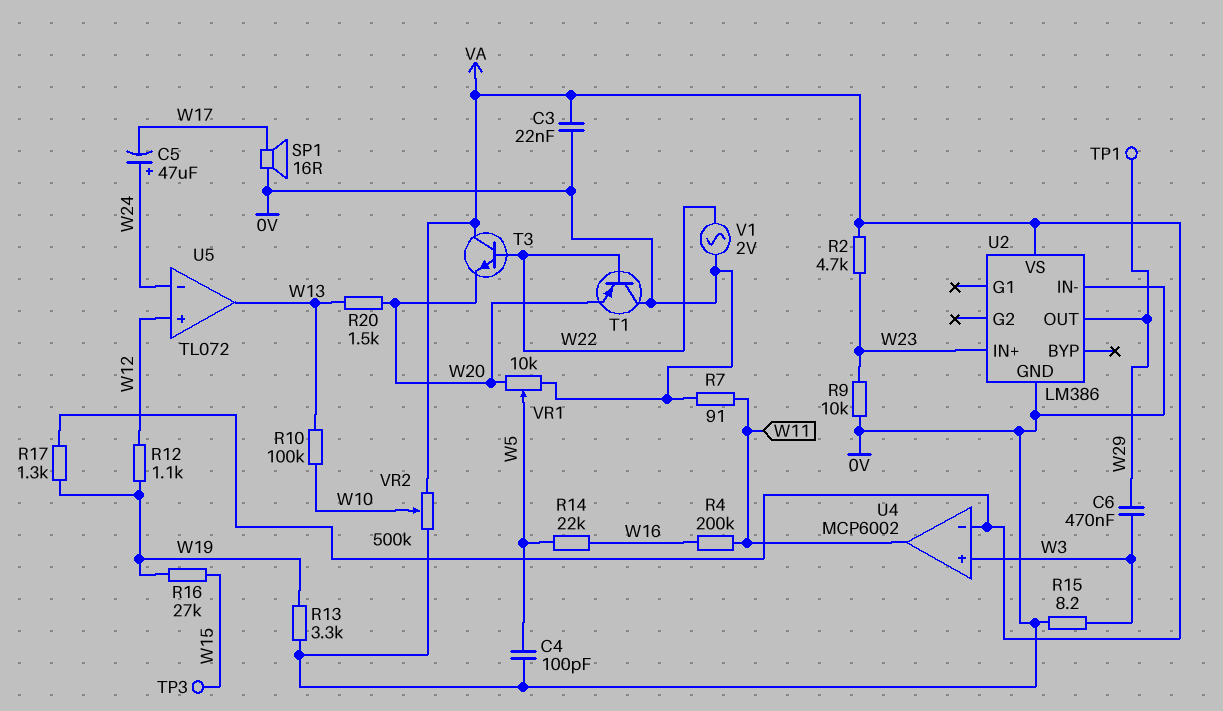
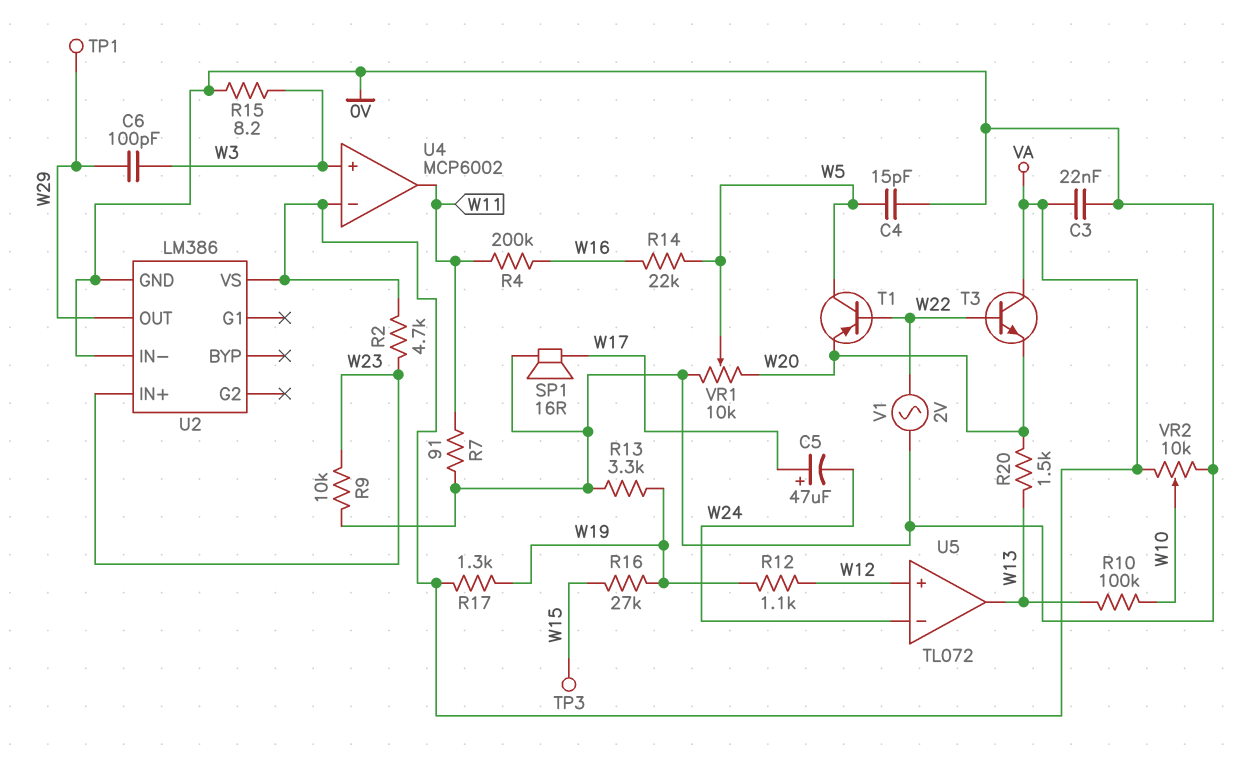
C4: 100pF (0V, W5) -> 15pF (0V, W5)
C5: 47uF (plus W24, minus W17) -> 47uF (plus W17, minus W24)
C6: 470nF (W3, W29) -> 100pF (W3, W29)
T1: PNP (B W22, C 0V, E W20) -> PNP (B W22, C W5, E W20)
VR2: 500k (0V, VA, wiper W10) -> 10k (0V, VA, wiper W10)

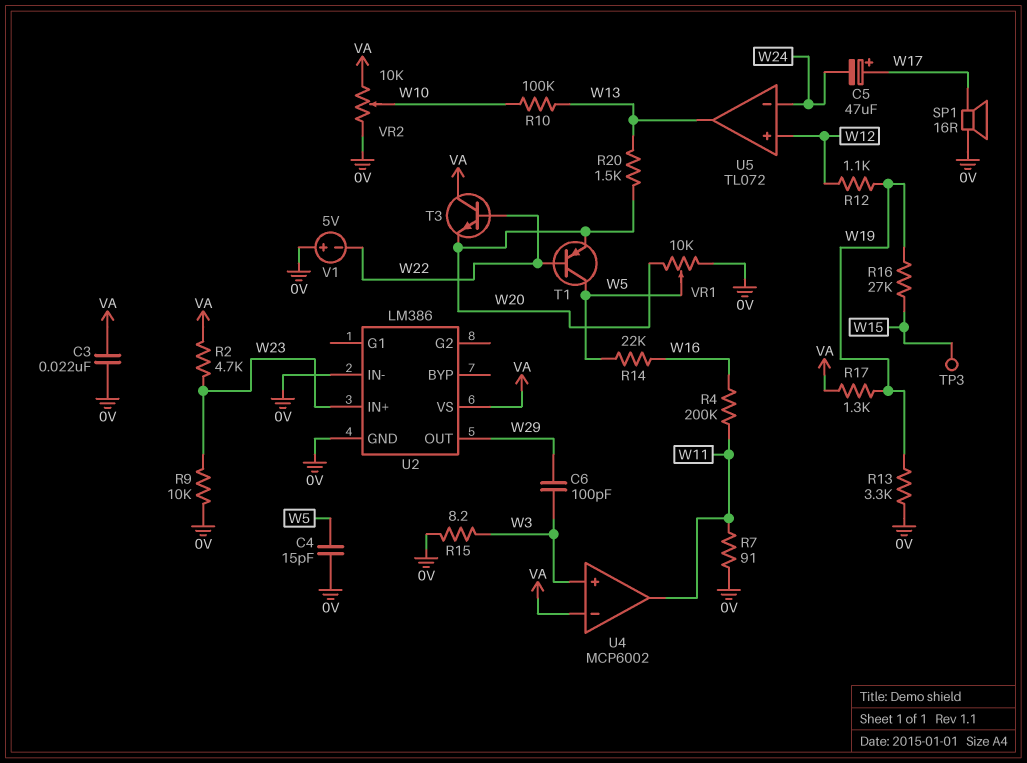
TP1: test point (W29) -> none
V1: AC 2V (0V, W22) -> 5V (plus 0V, minus W22)

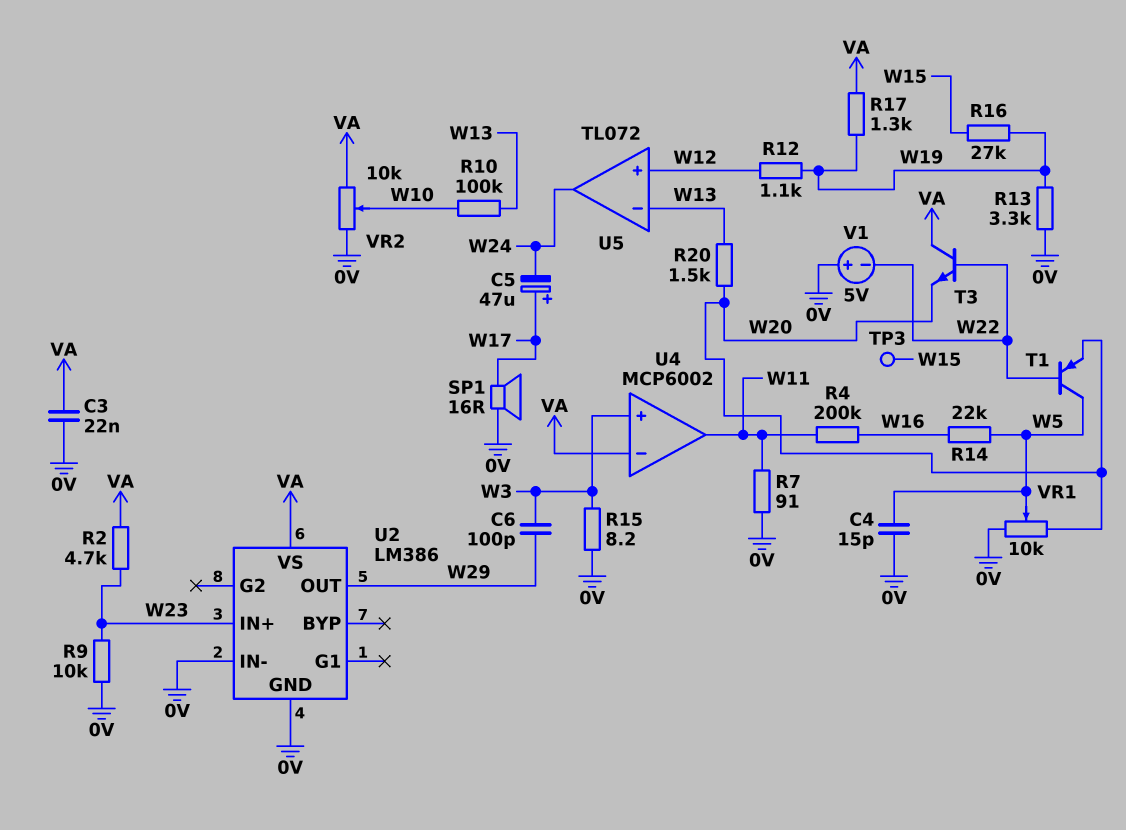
U5 pin in-: W24 -> W13
U5 pin out: W13 -> W24

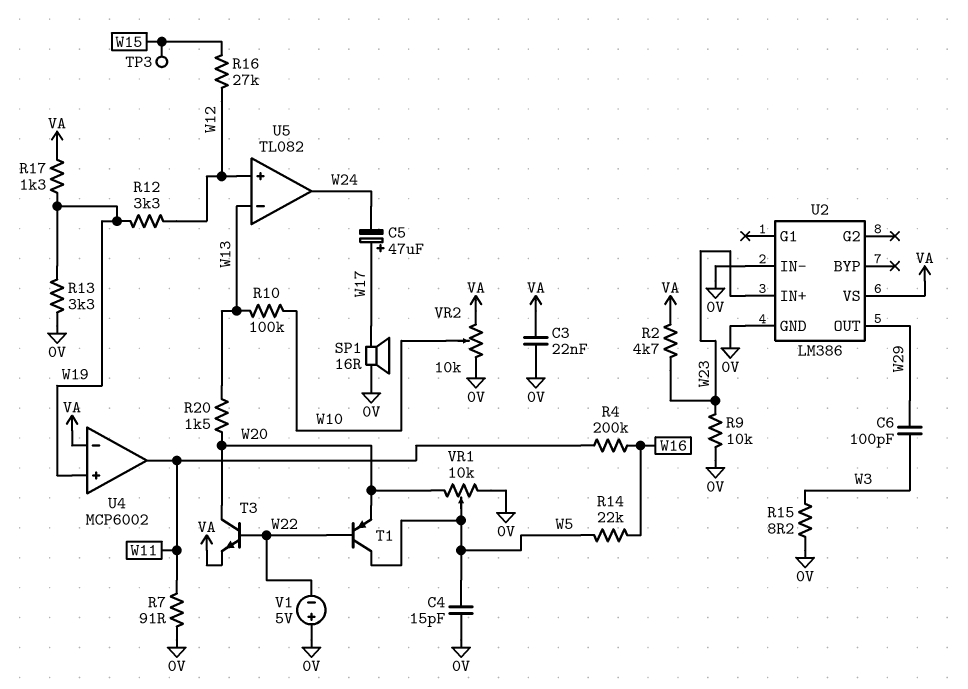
R12: 1.1k (W12, W19) -> 3.3k (W12, W19)
R16: 27k (W15, W19) -> 27k (W12, W15)
T3: NPN (B W22, C VA, E W20) -> NPN (B W22, C W20, E VA)
U4 pin in+: W3 -> W19
U5: TL072 -> TL082

